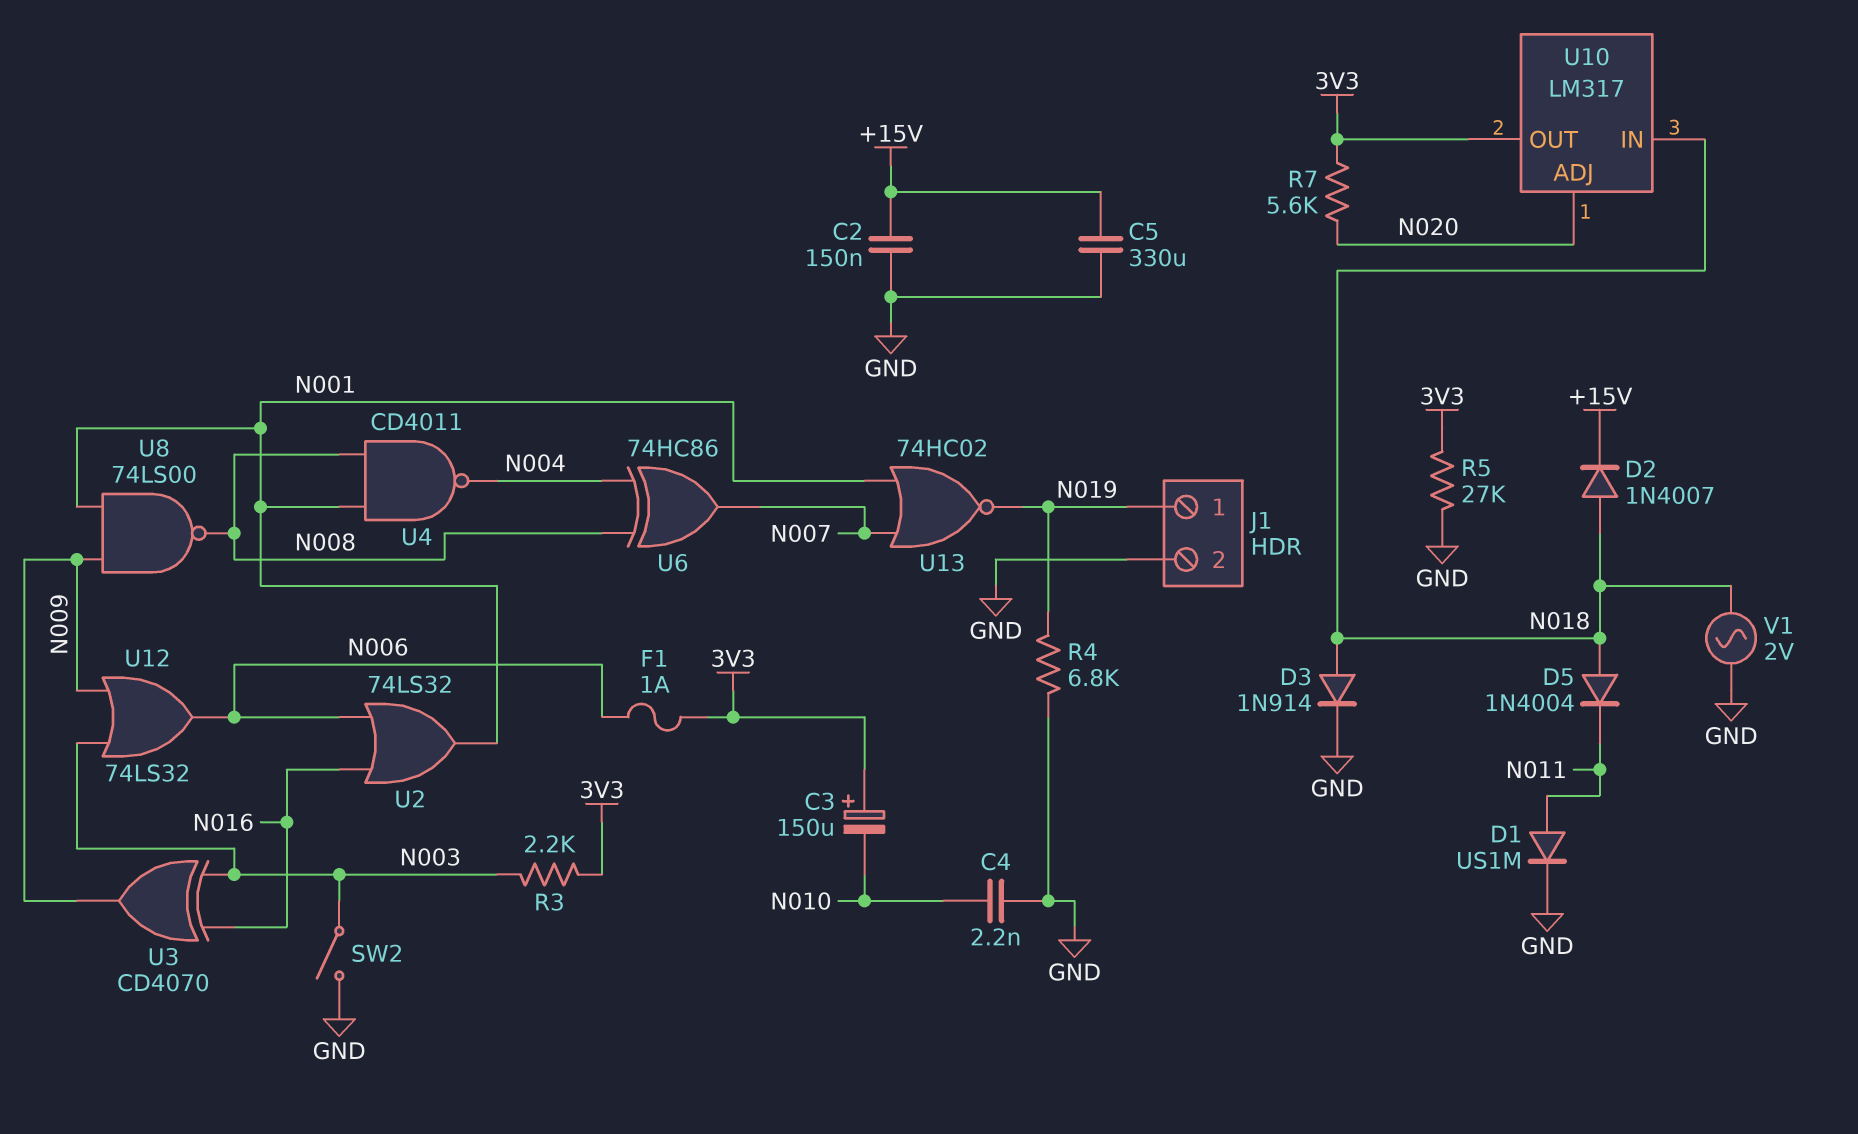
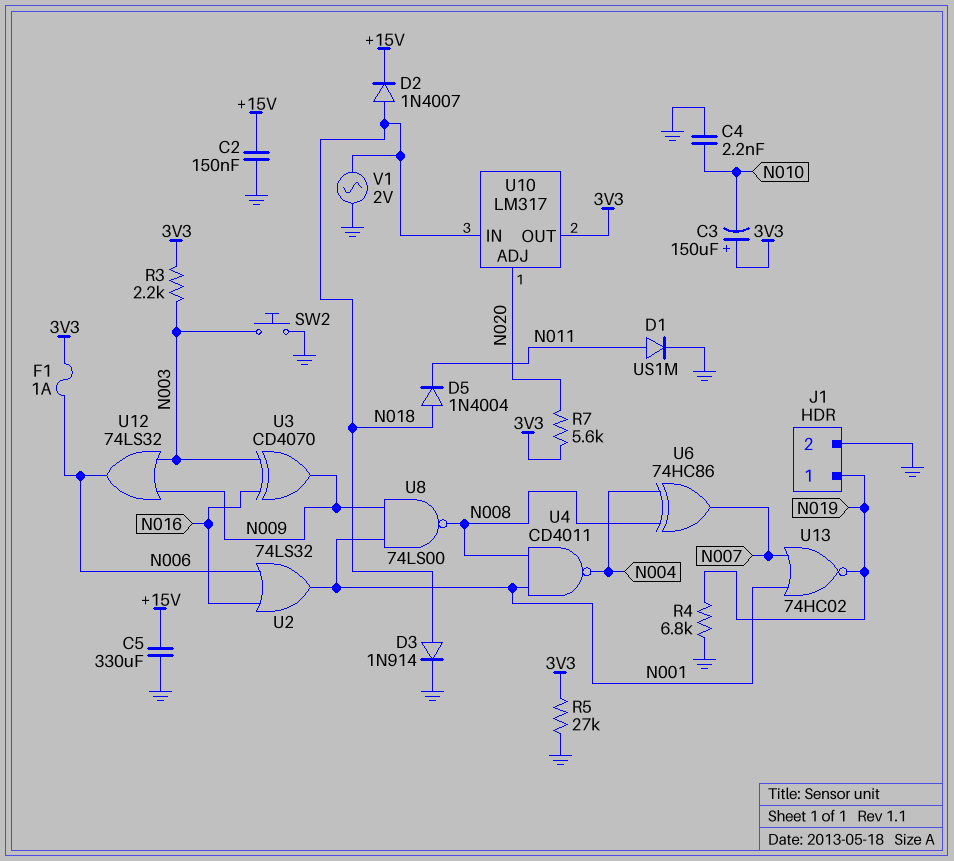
SW2: switch (GND, N003) -> button (GND, N003)

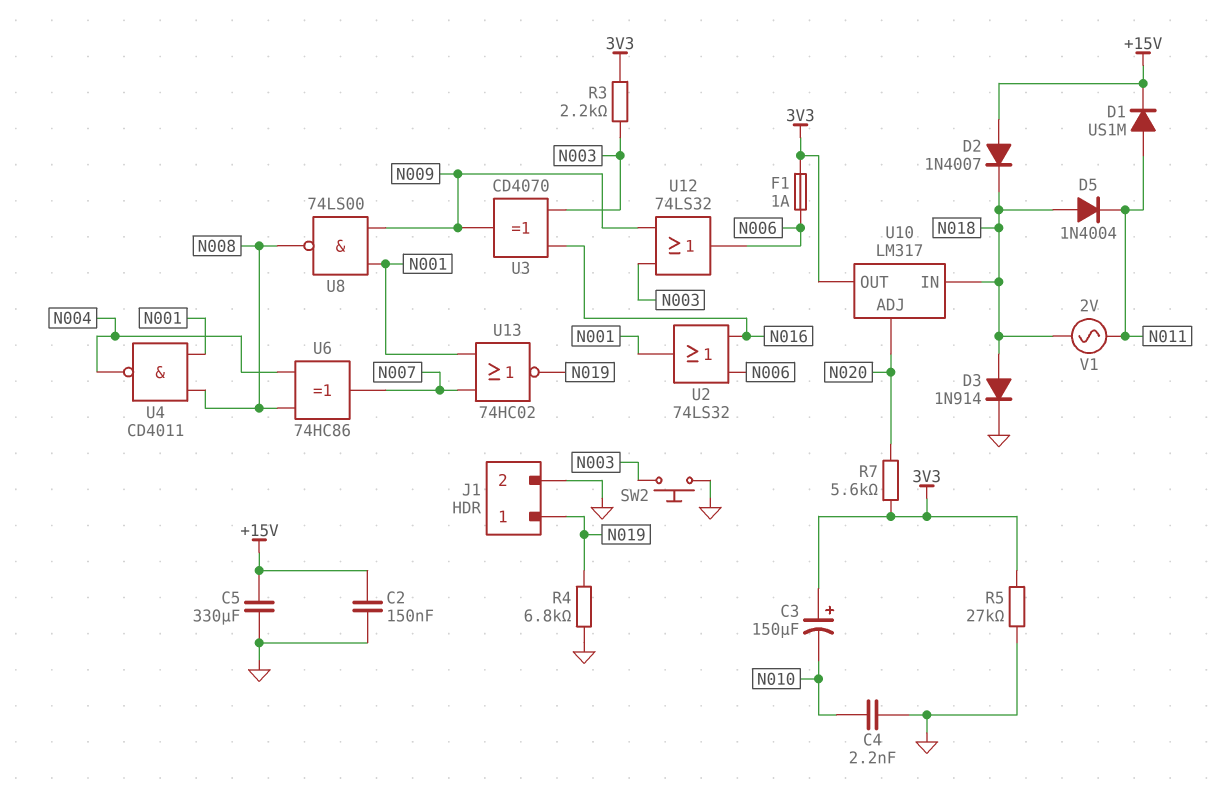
D1: diode US1M (A N011, K GND) -> diode US1M (A N011, K +15V)
D2: diode 1N4007 (A N018, K +15V) -> diode 1N4007 (A +15V, K N018)
V1: AC 2V (GND, N018) -> AC 2V (N011, N018)

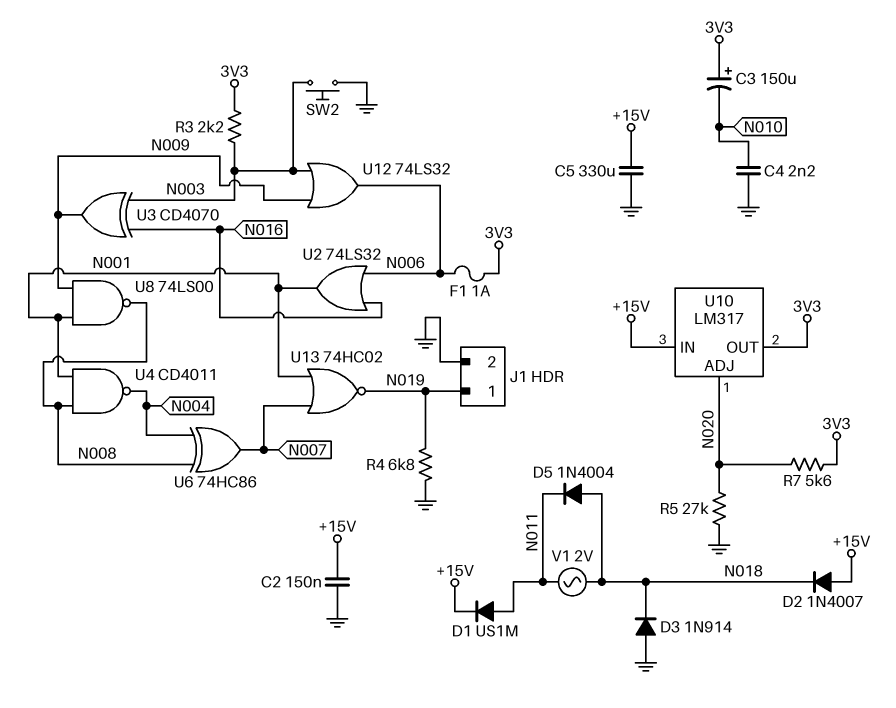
D3: diode 1N914 (A N018, K GND) -> diode 1N914 (A GND, K N018)
R5: 27k (3V3, GND) -> 27k (GND, N020)
U10 pin IN: N018 -> +15V

